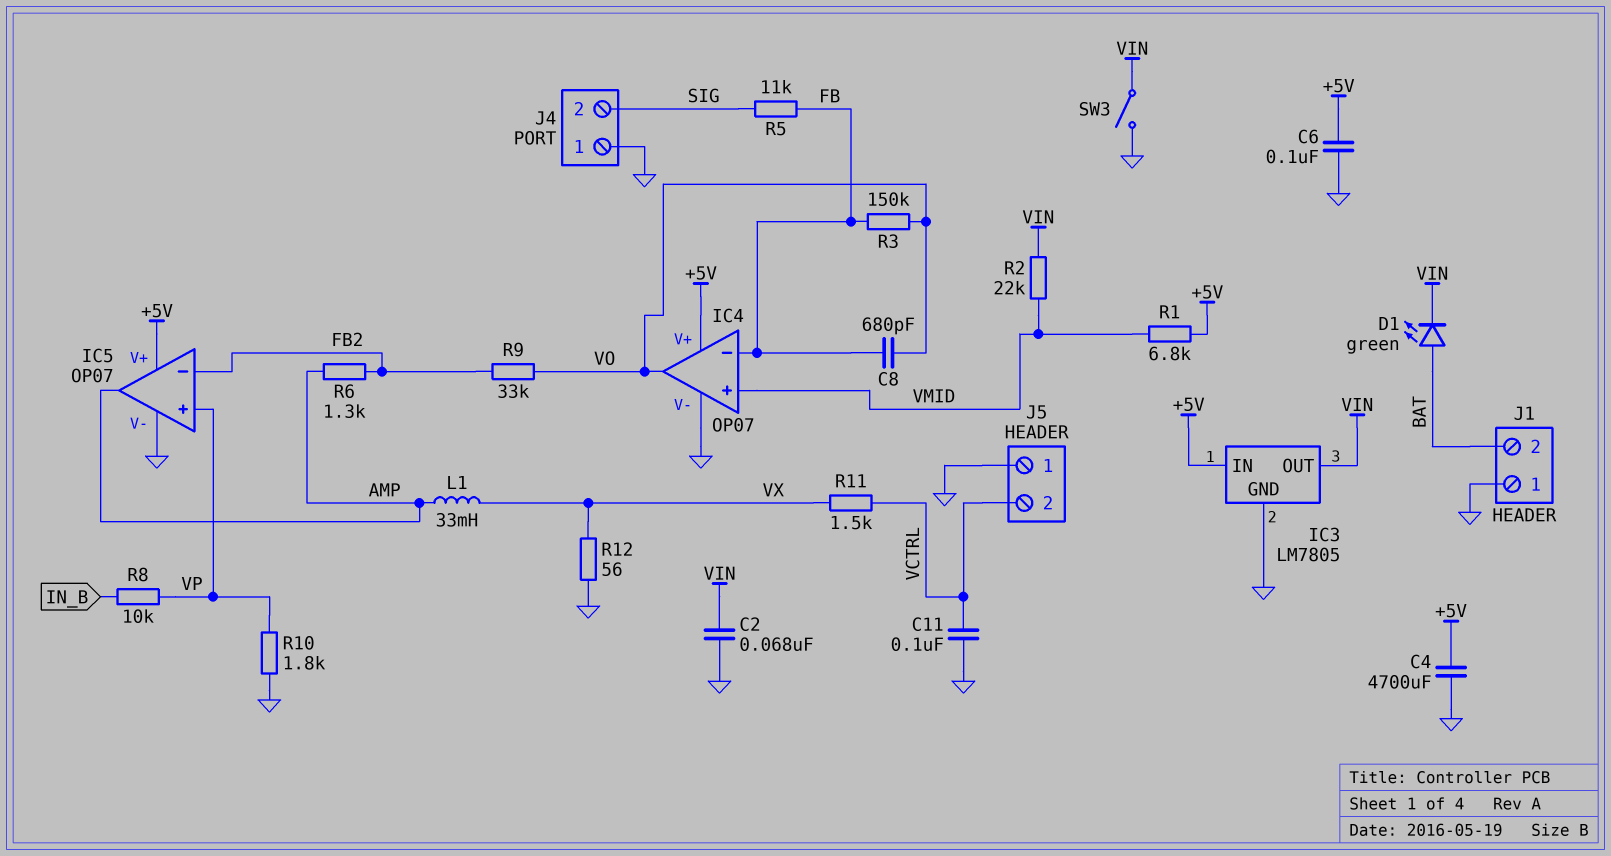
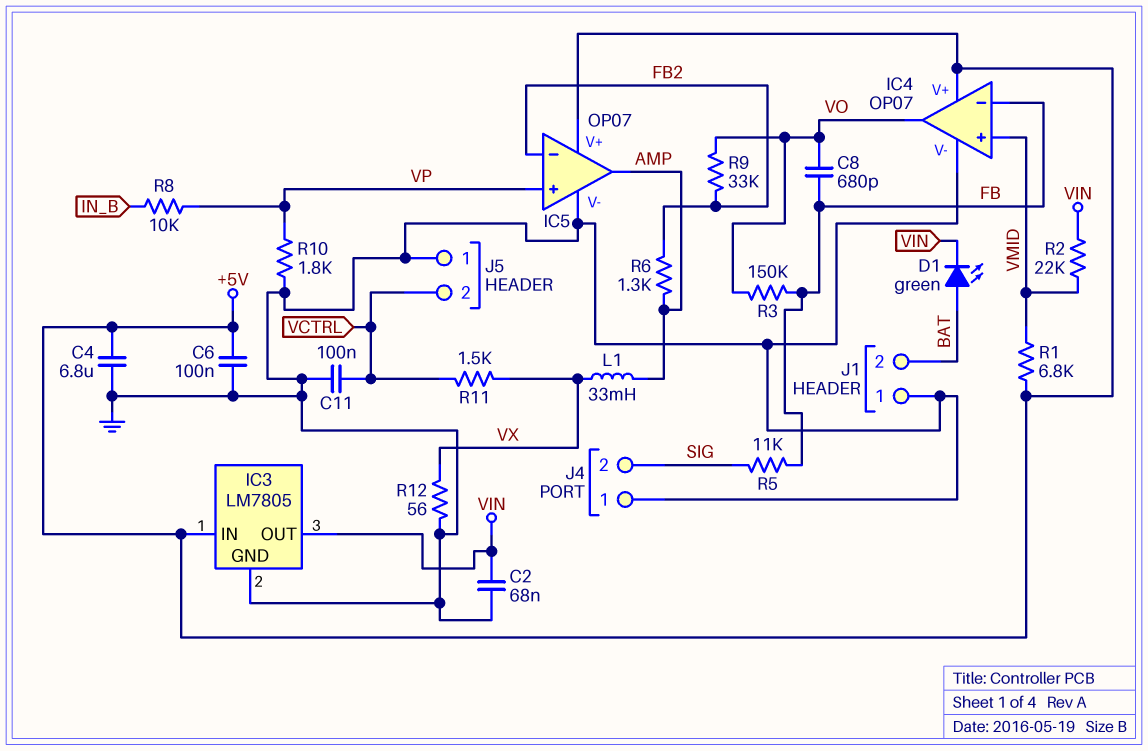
C4: 4700uF (+5V, GND) -> 6.8uF (+5V, GND)
SW3: switch (GND, VIN) -> none

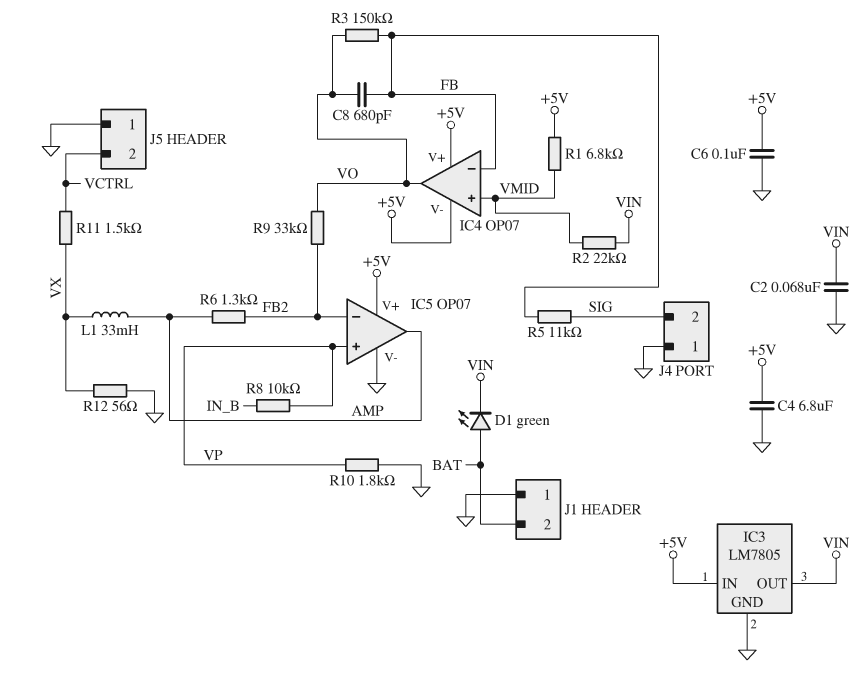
C11: 100nF (GND, VCTRL) -> none
IC4 pin V-: GND -> +5V

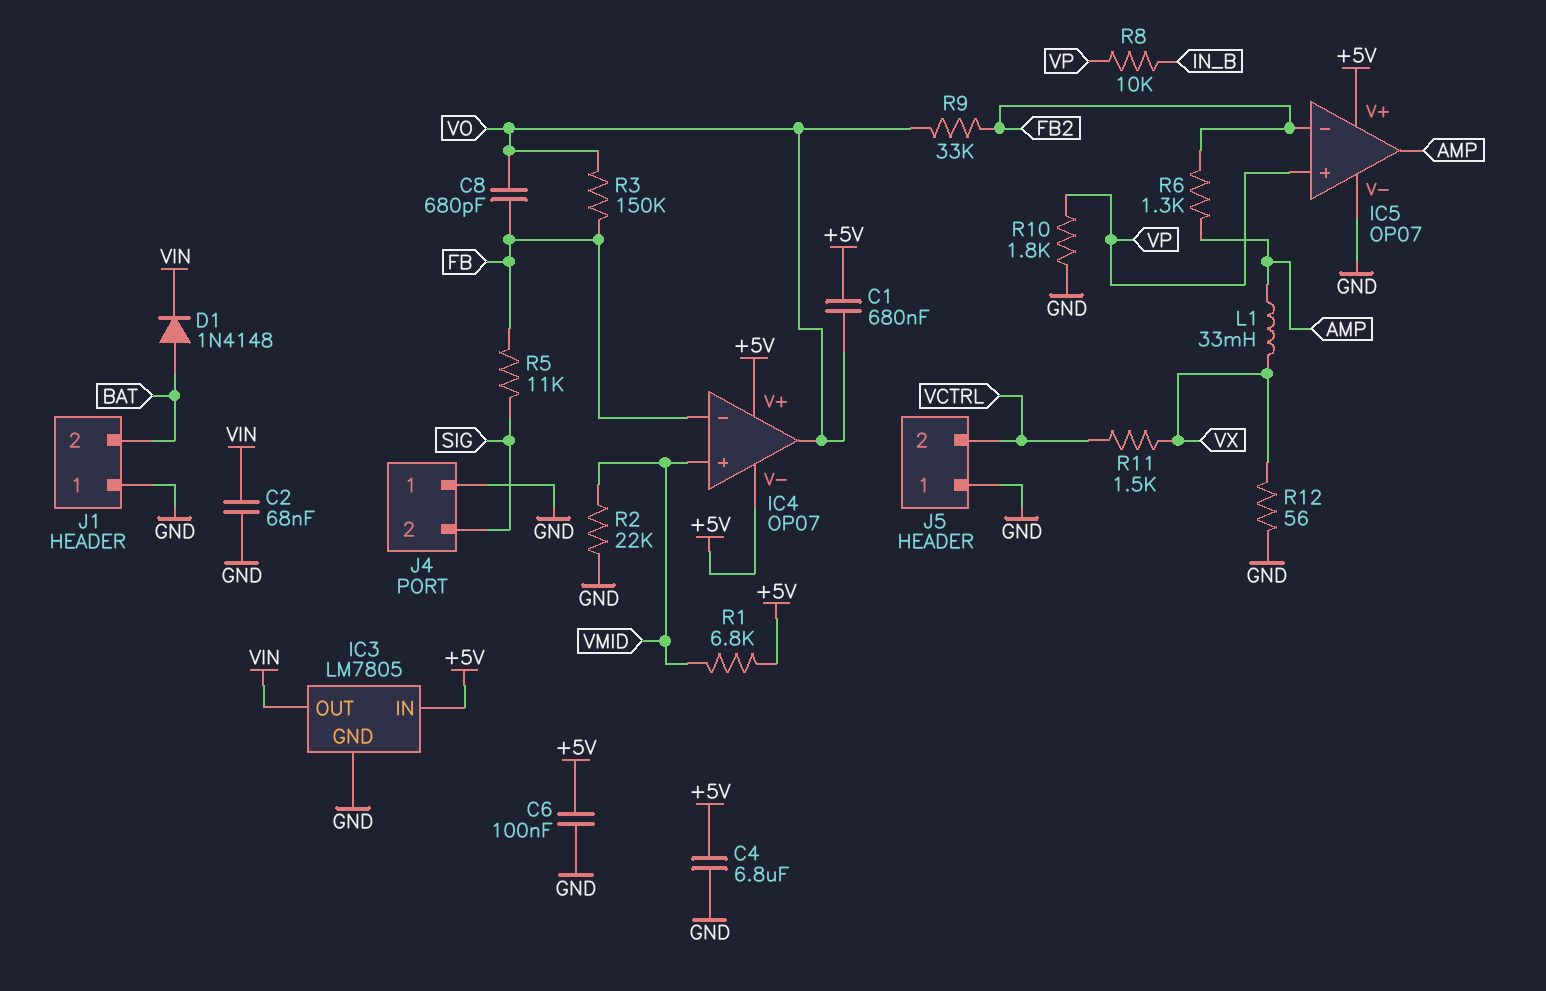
C1: none -> 680nF (+5V, VO)
D1: LED green (A BAT, K VIN) -> diode 1N4148 (A BAT, K VIN)
R2: 22k (VIN, VMID) -> 22k (GND, VMID)

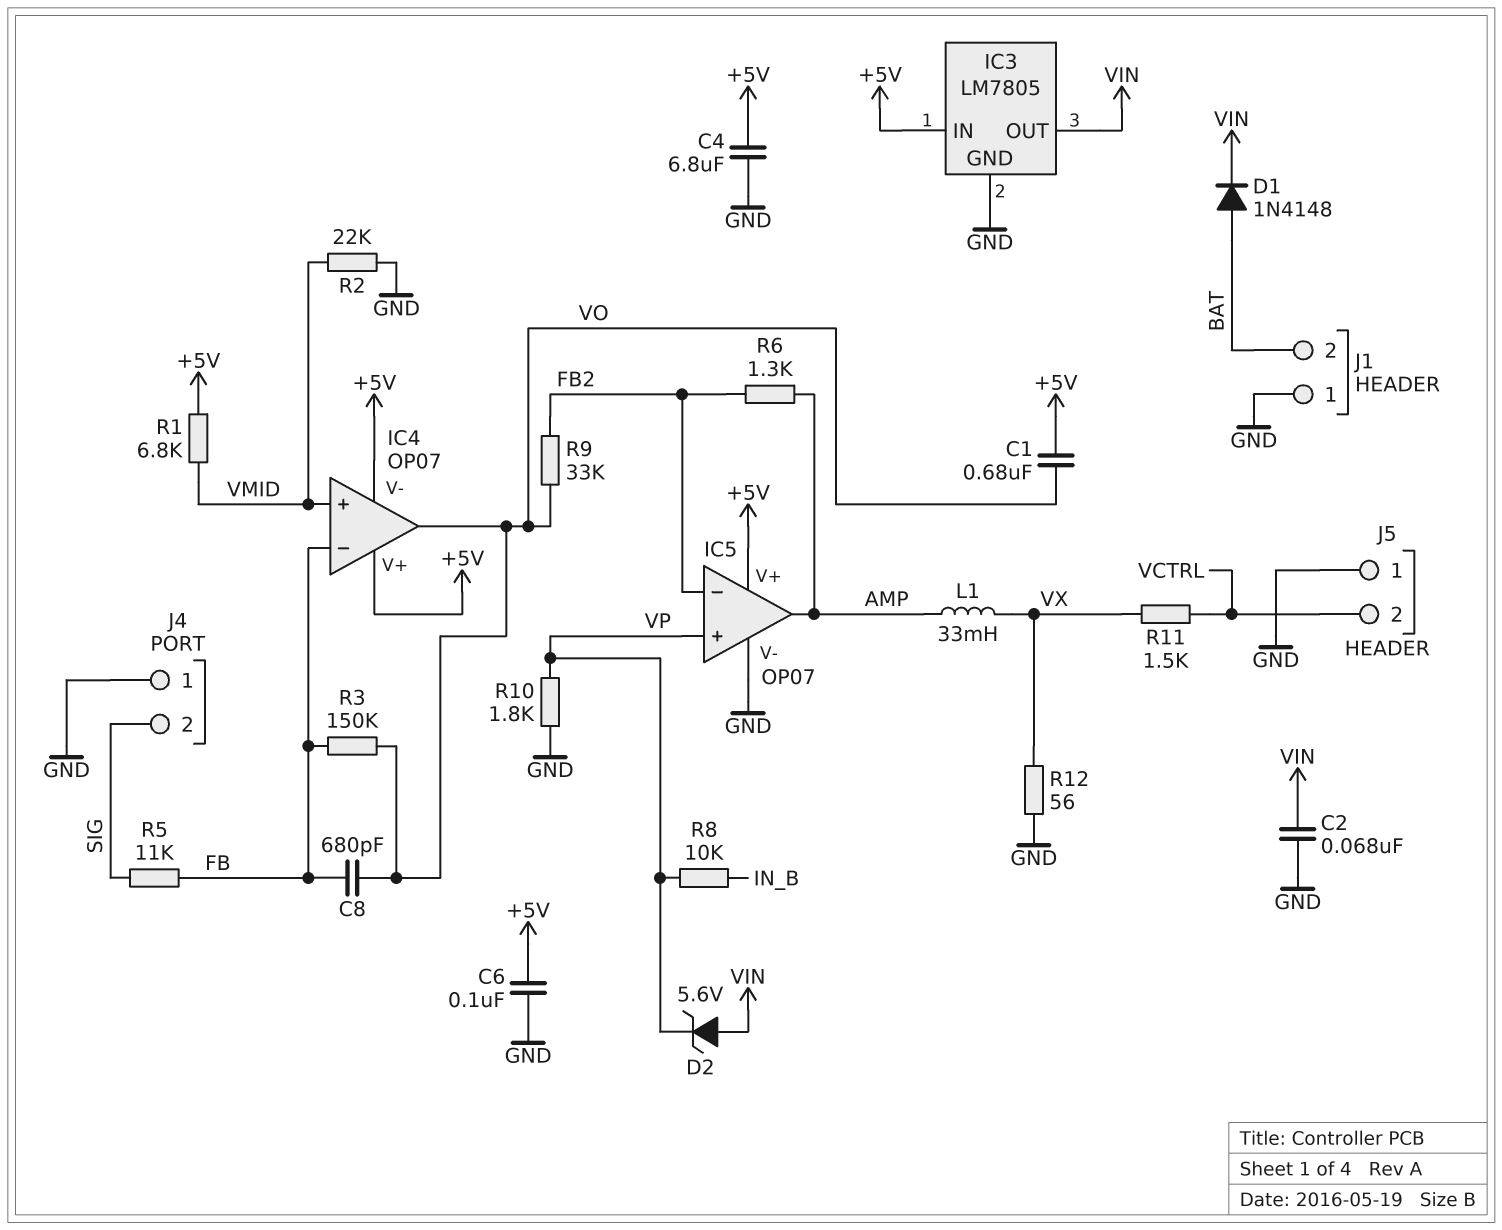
D2: none -> zener 5.6V (A VIN, K VP)

